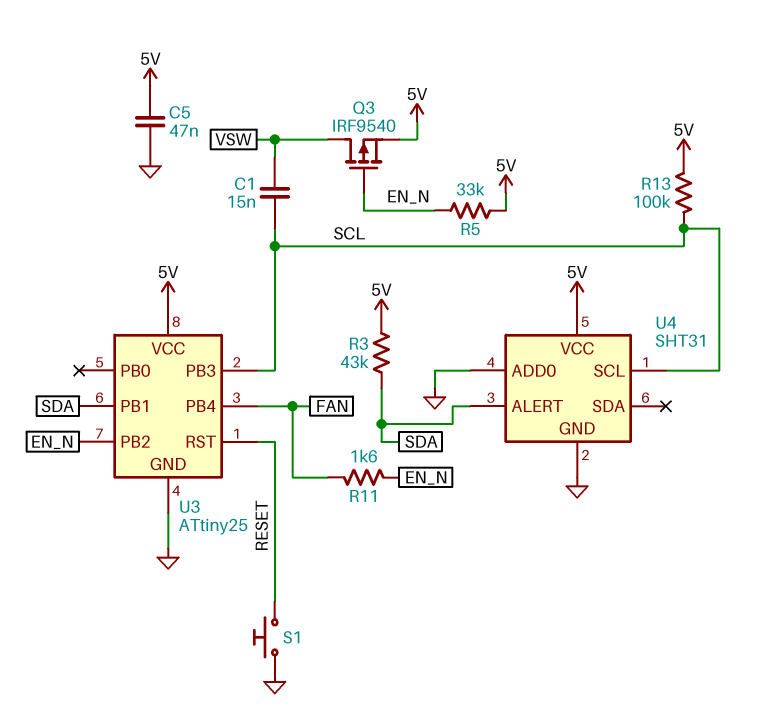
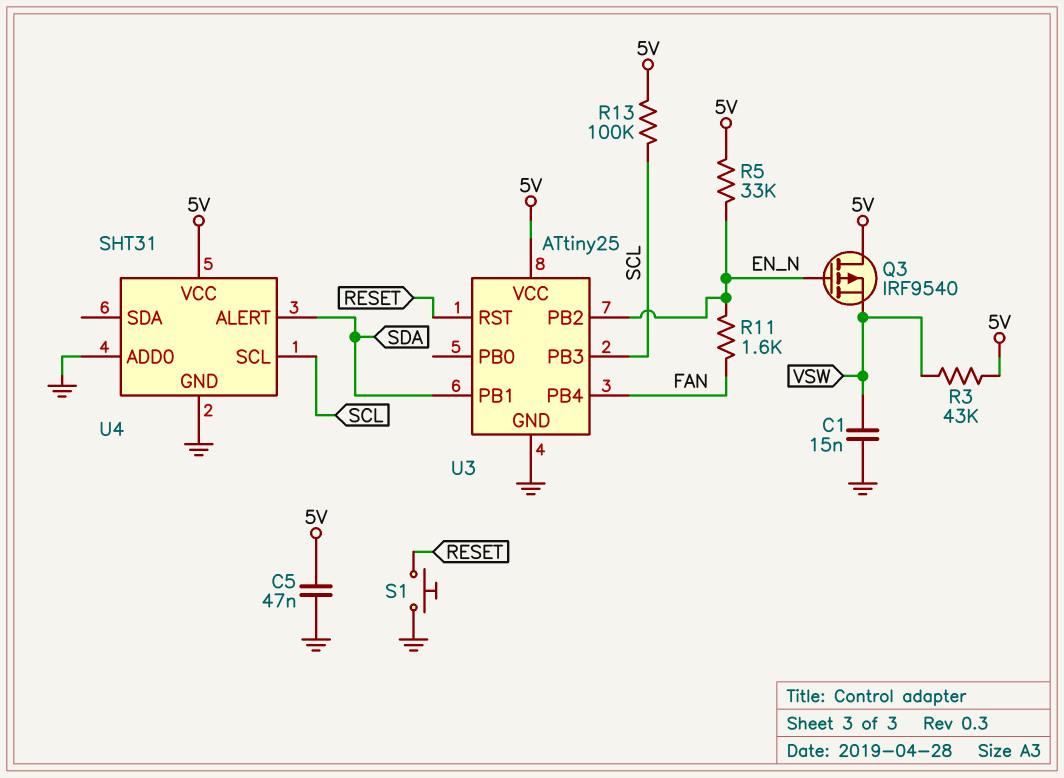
C1: 15nF (SCL, VSW) -> 15nF (GND, VSW)
Q3: PMOS IRF9540 (G EN_N, D VSW, S 5V) -> PMOS IRF9540 (G EN_N, D 5V, S VSW)
R3: 43k (5V, SDA) -> 43k (5V, VSW)

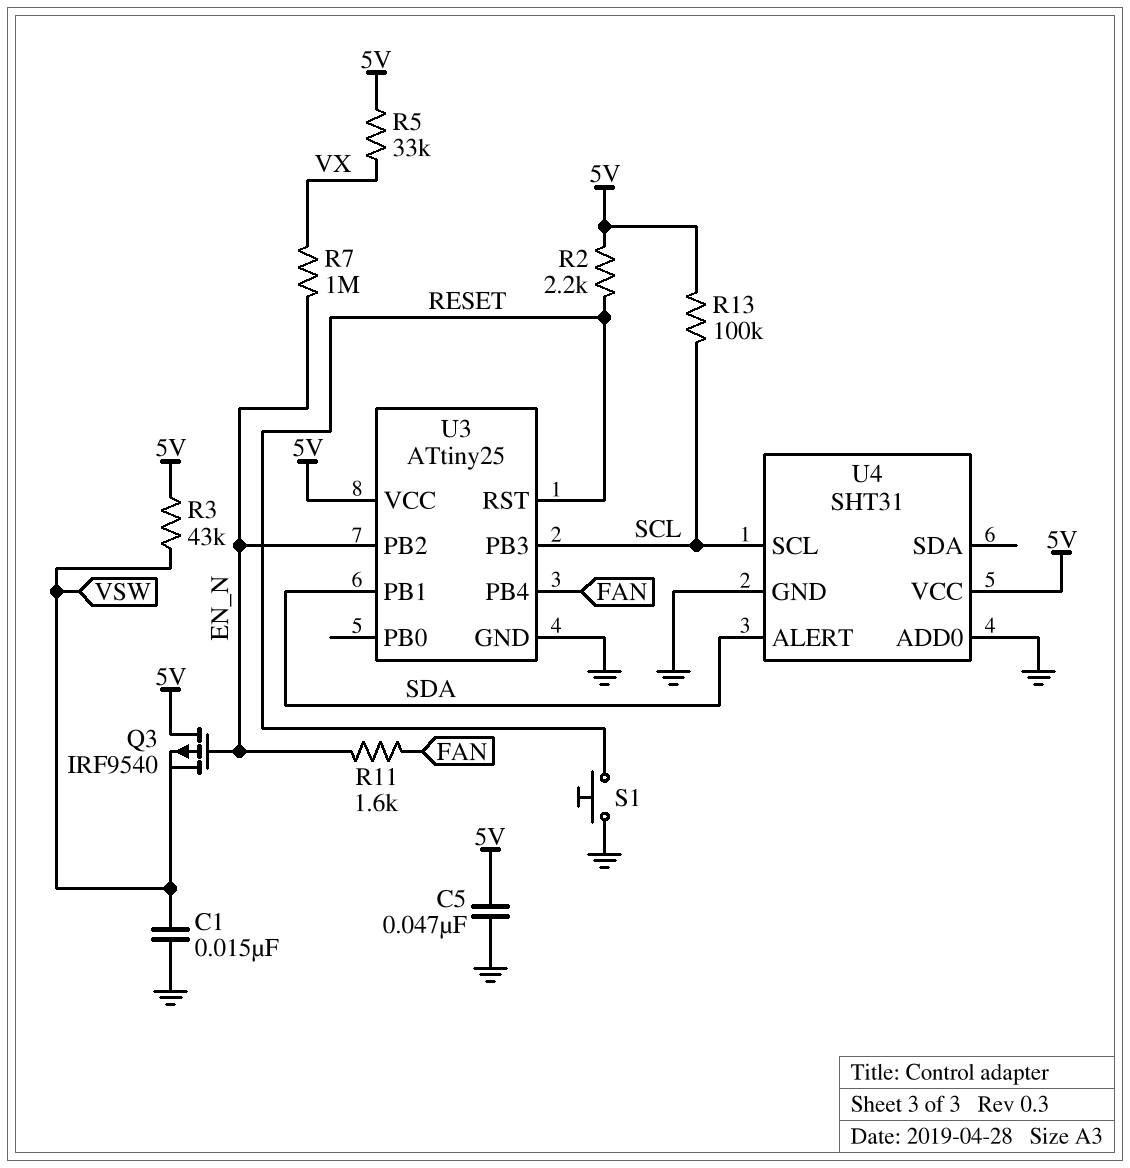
R2: none -> 2.2k (5V, RESET)
R5: 33k (5V, EN_N) -> 33k (5V, VX)
R7: none -> 1M (EN_N, VX)

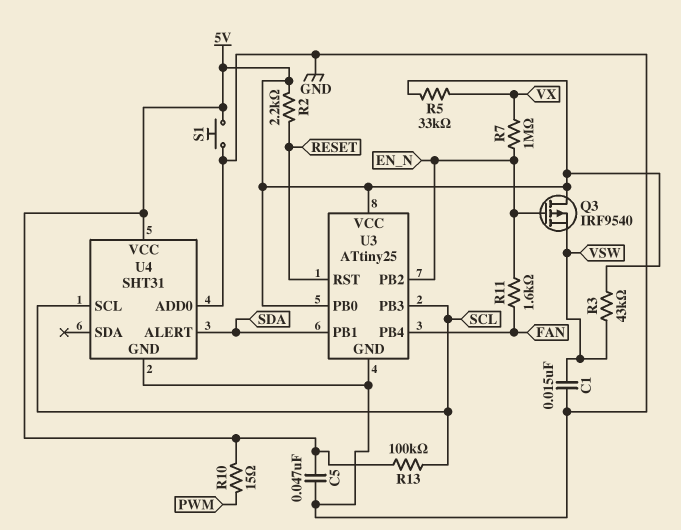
R10: none -> 15 (5V, PWM)
S1: button (GND, RESET) -> button (5V, GND)
U3 pin PB0: none -> 5V

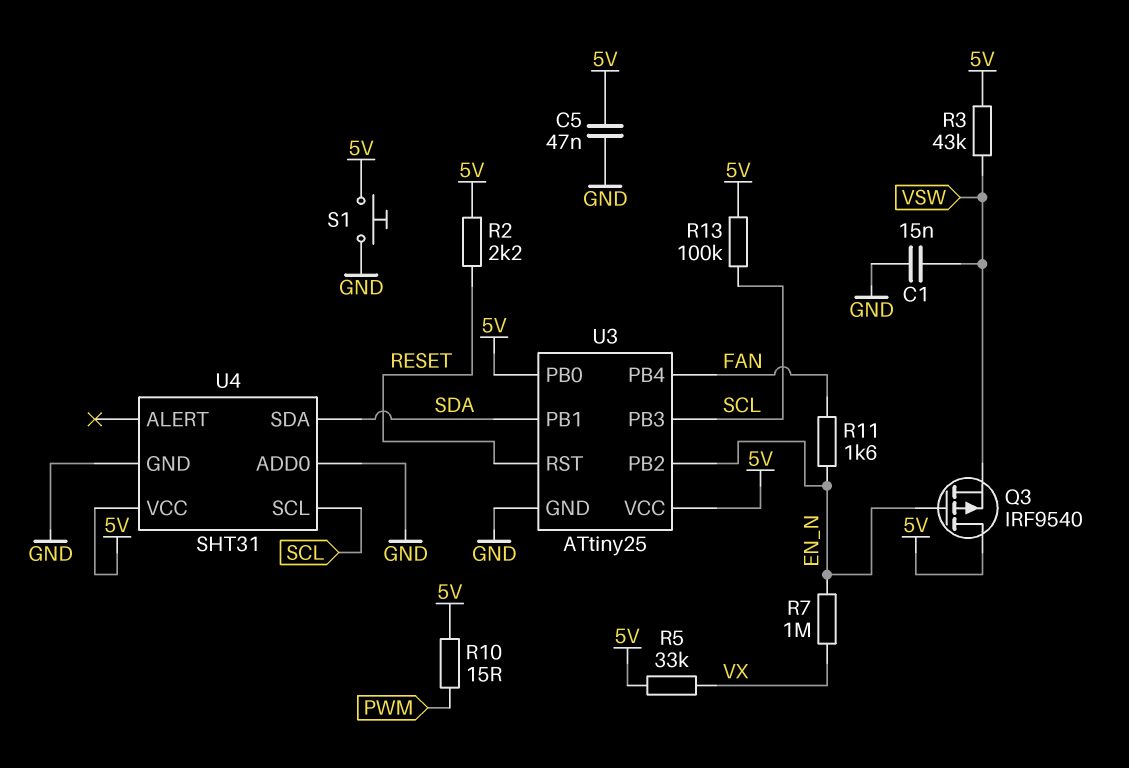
U4 pin ALERT: SDA -> none
U4 pin SDA: none -> SDA

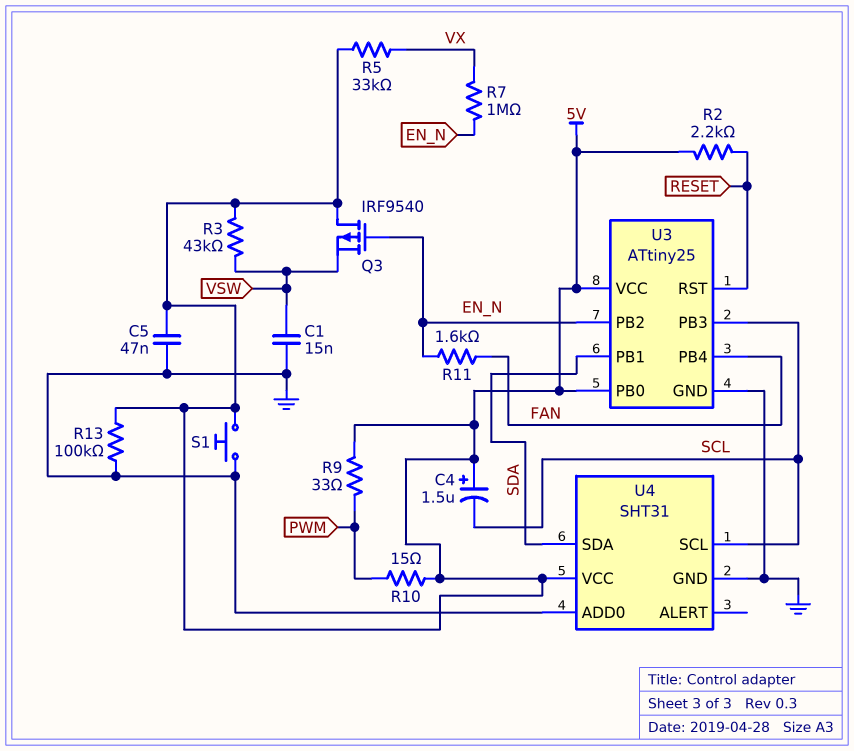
C4: none -> 1.5uF (plus 5V, minus SCL)
R9: none -> 33 (5V, PWM)
R13: 100k (5V, SCL) -> 100k (5V, GND)

